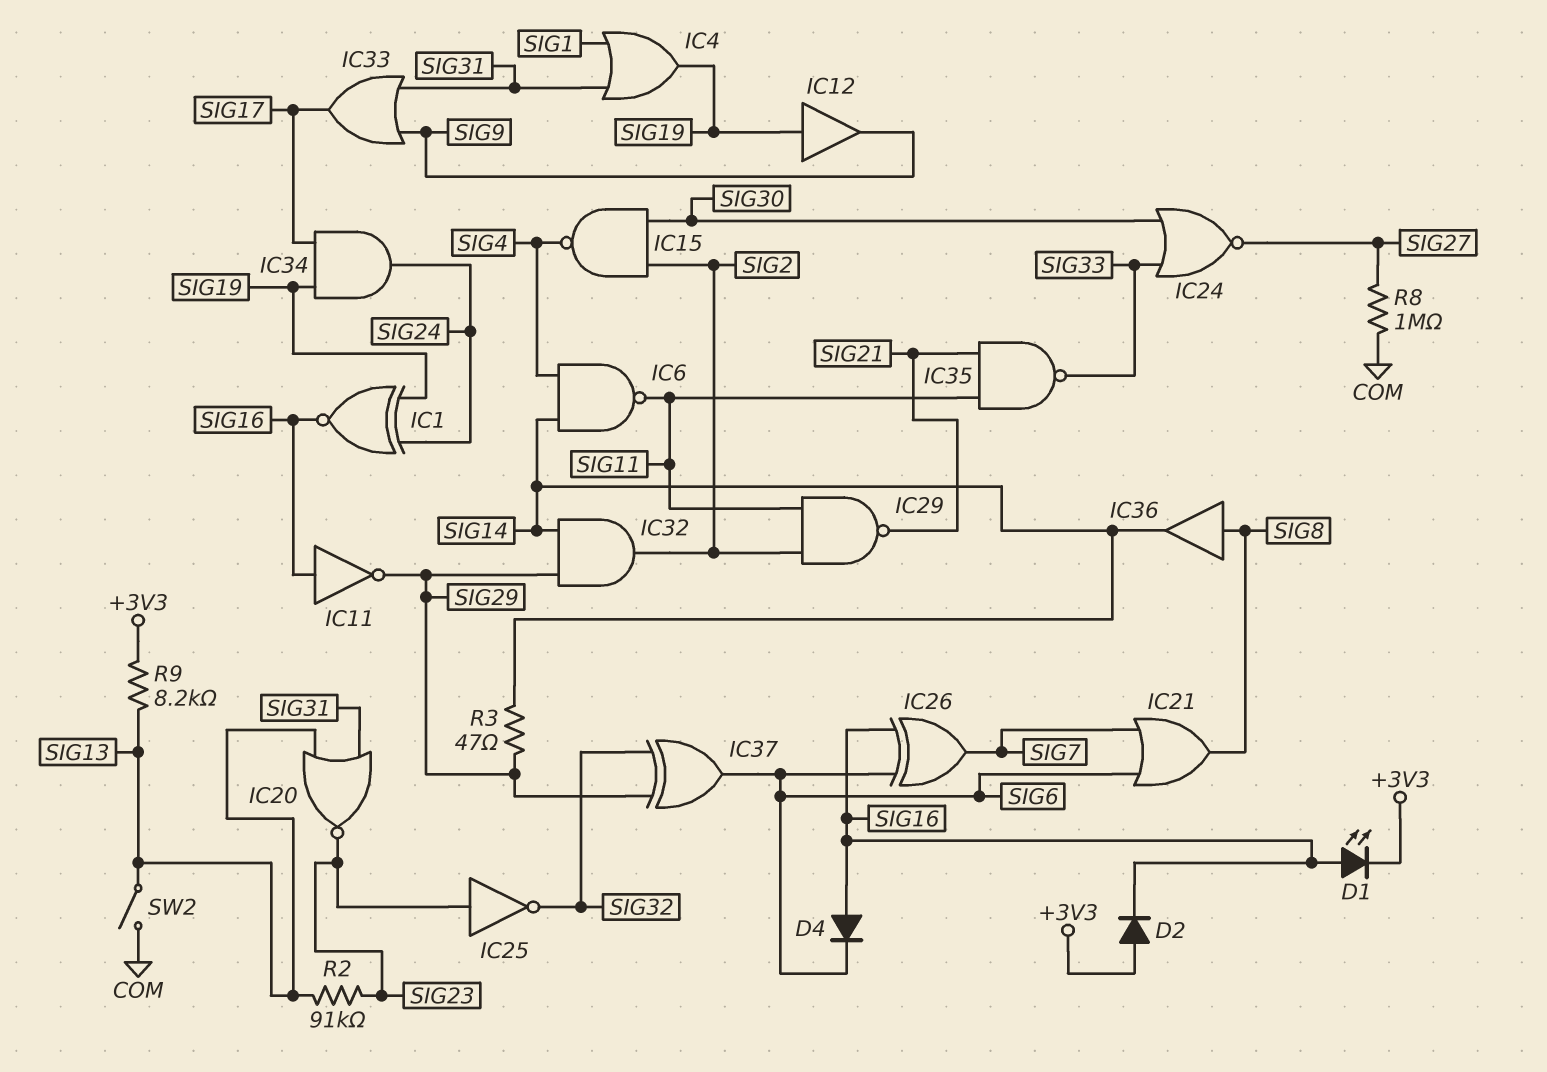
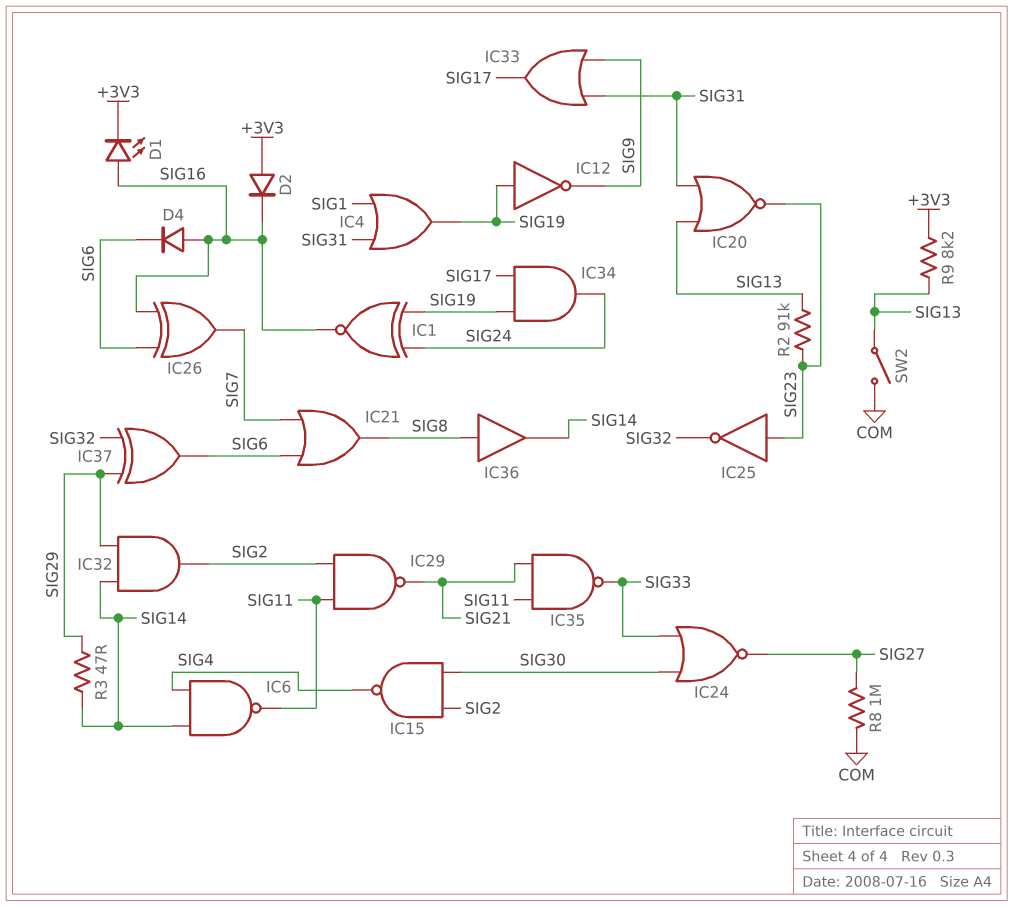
IC11: NOT (in SIG16, out SIG29) -> none
IC12: buffer (in SIG19, out SIG9) -> NOT (in SIG19, out SIG9)

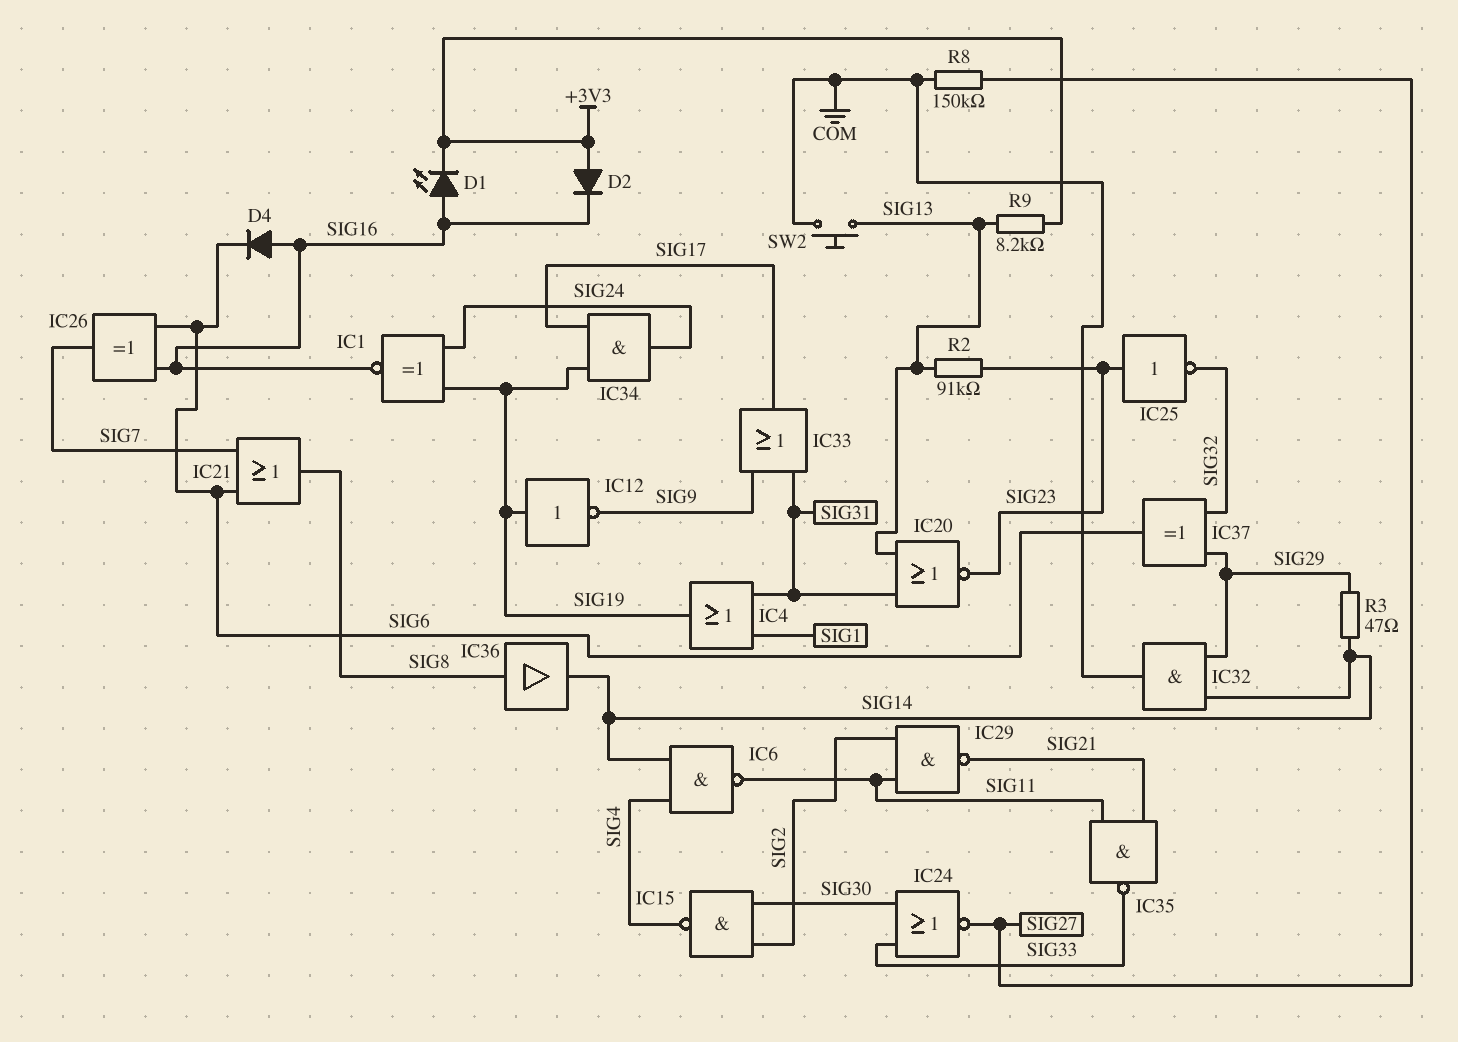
IC32: AND (in SIG14, in SIG29, out SIG2) -> AND (in SIG14, in SIG29, out COM)
R8: 1M (COM, SIG27) -> 150k (COM, SIG27)
SW2: switch (COM, SIG13) -> button (COM, SIG13)

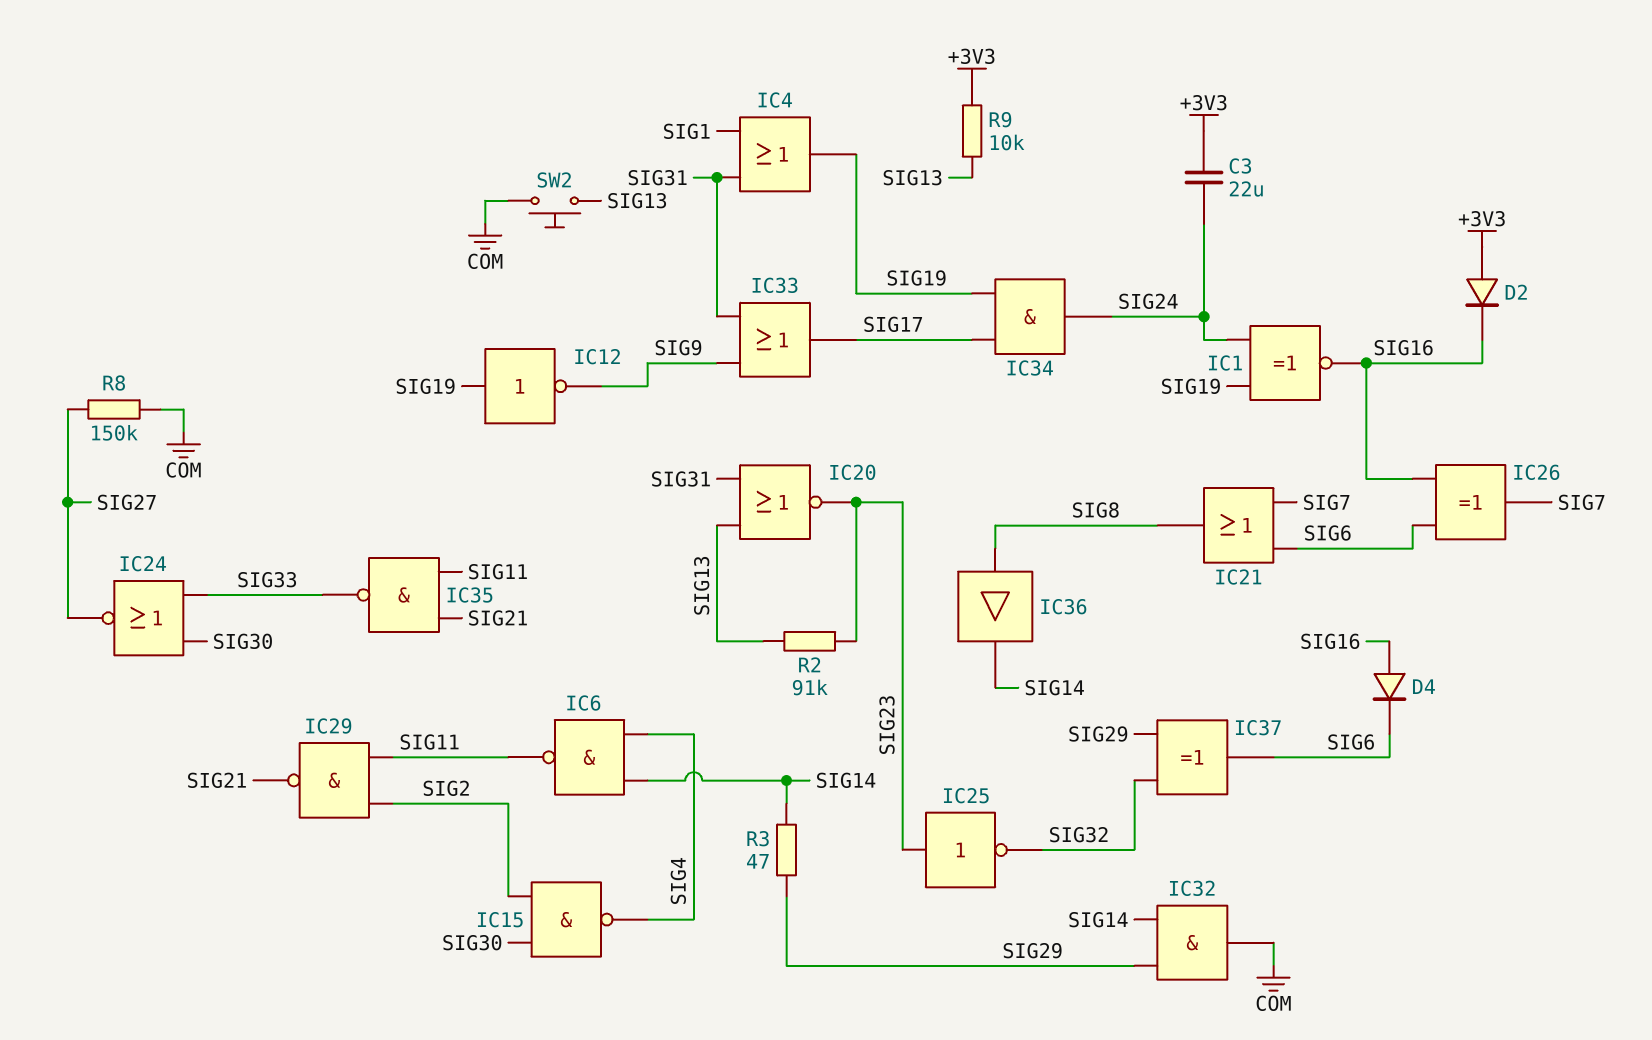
C3: none -> 22uF (+3V3, SIG24)
D1: LED (A SIG16, K +3V3) -> none
R9: 8.2k (+3V3, SIG13) -> 10k (+3V3, SIG13)

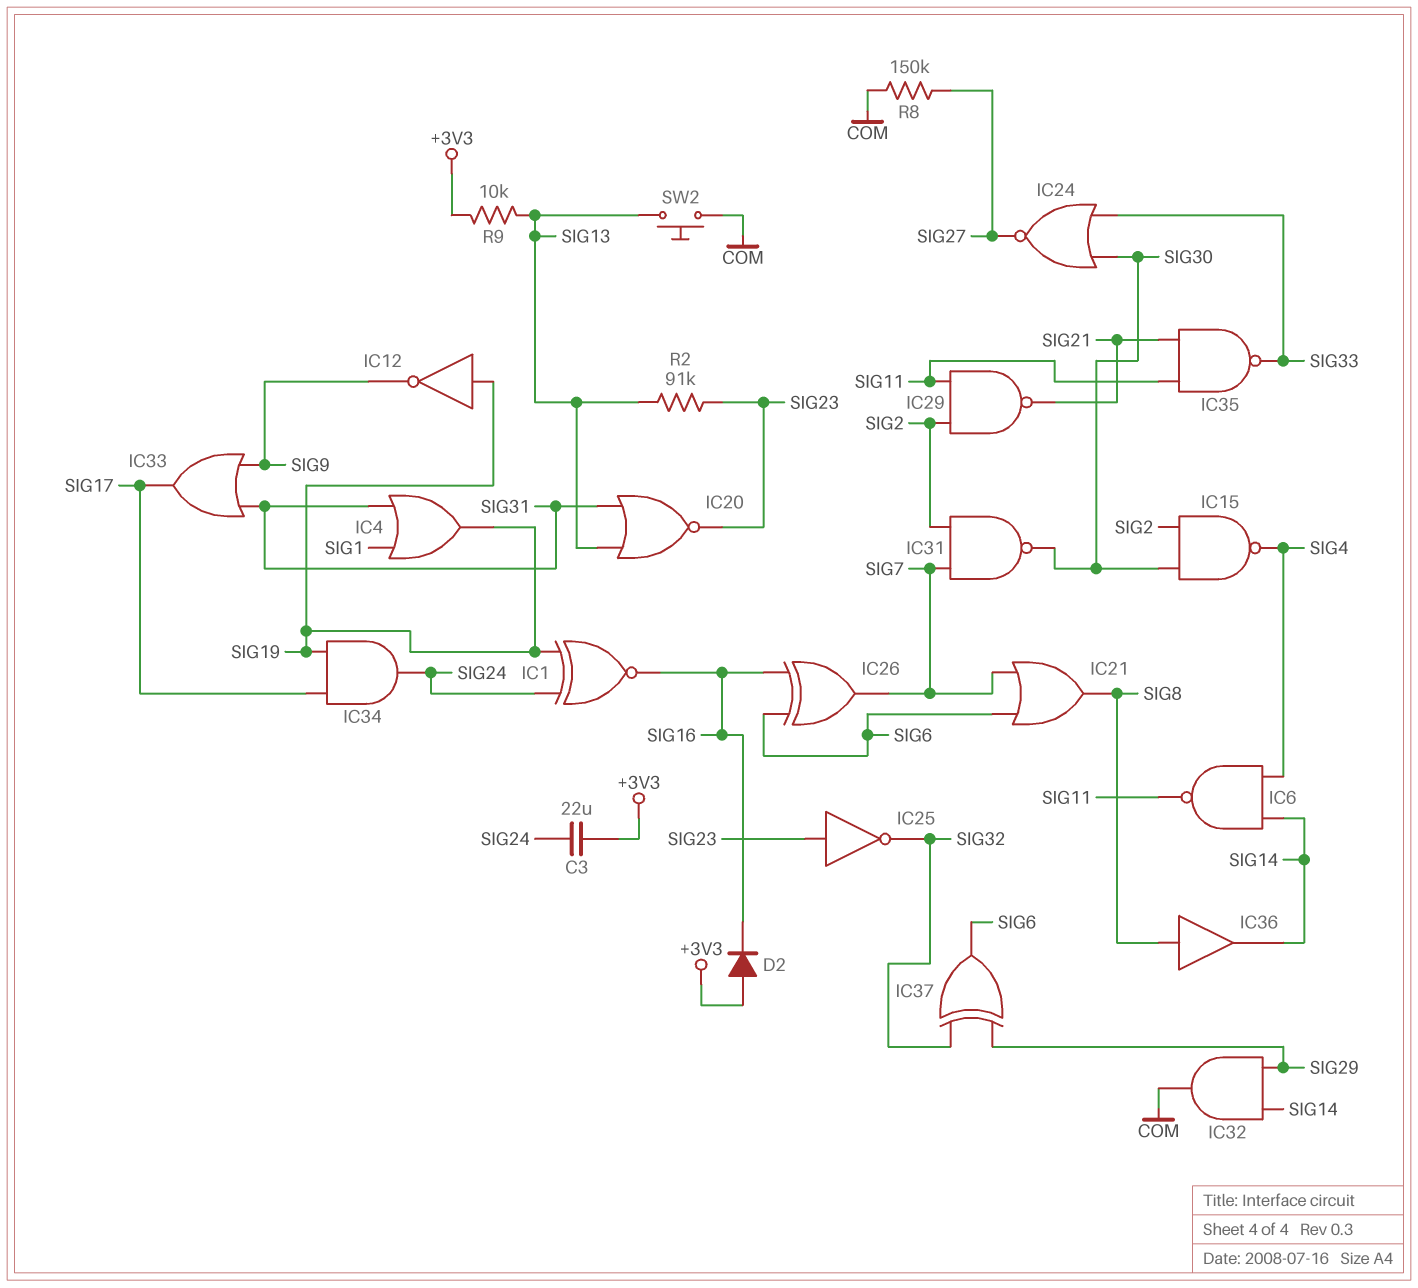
D4: diode (A SIG16, K SIG6) -> none
IC31: none -> NAND (in SIG2, in SIG7, out SIG30)
R3: 47 (SIG14, SIG29) -> none

